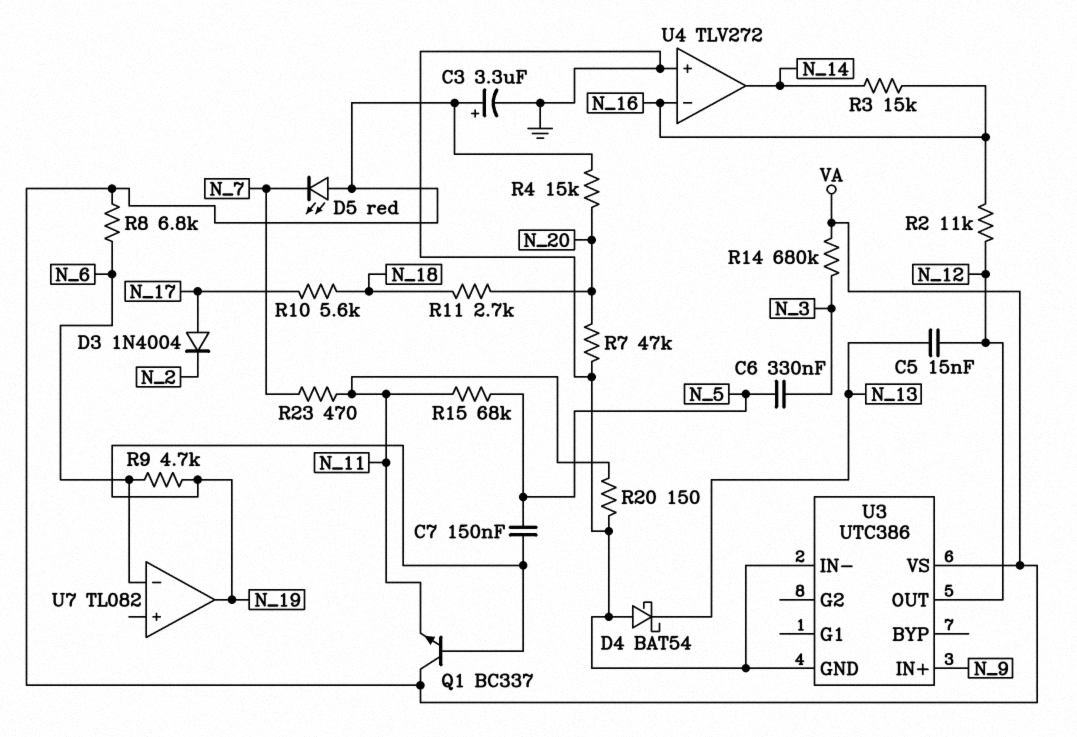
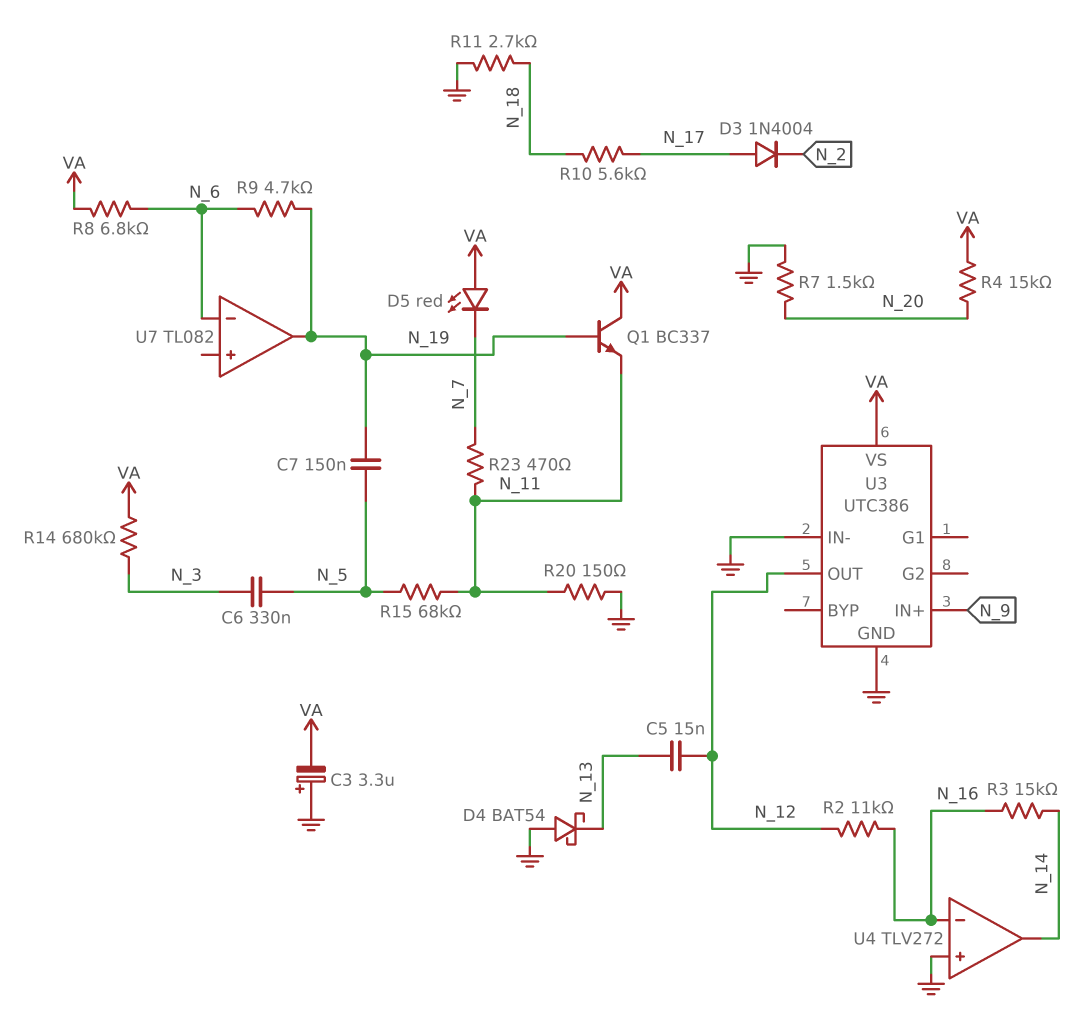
C3: 3.3uF (plus VA, minus GND) -> 3.3uF (plus GND, minus VA)
R7: 47k (GND, N_20) -> 1.5k (GND, N_20)
R11: 2.7k (N_18, N_20) -> 2.7k (GND, N_18)

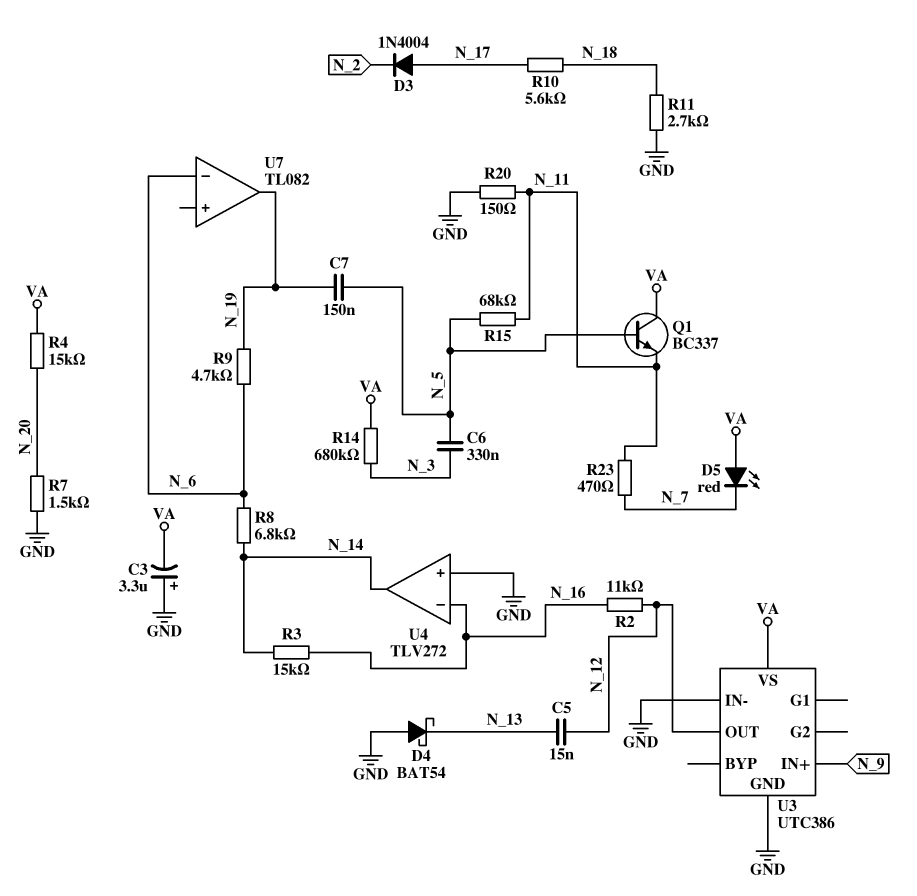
Q1: NPN BC337 (B N_19, C VA, E N_11) -> NPN BC337 (B N_5, C VA, E N_11)
R8: 6.8k (N_6, VA) -> 6.8k (N_6, N_14)

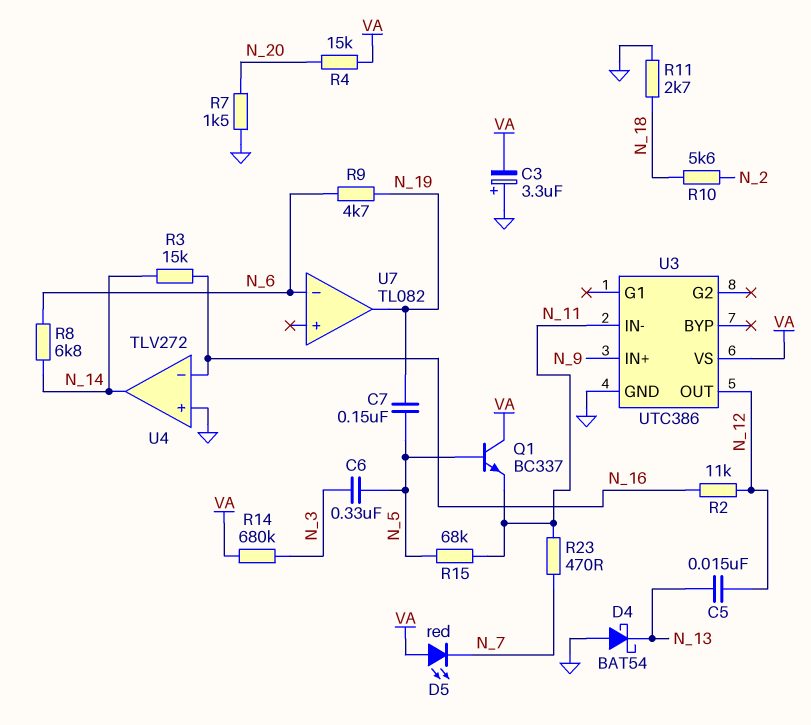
D3: diode 1N4004 (A N_17, K N_2) -> none
R10: 5.6k (N_17, N_18) -> 5.6k (N_2, N_18)
R20: 150 (GND, N_11) -> none
U3 pin IN-: GND -> N_11

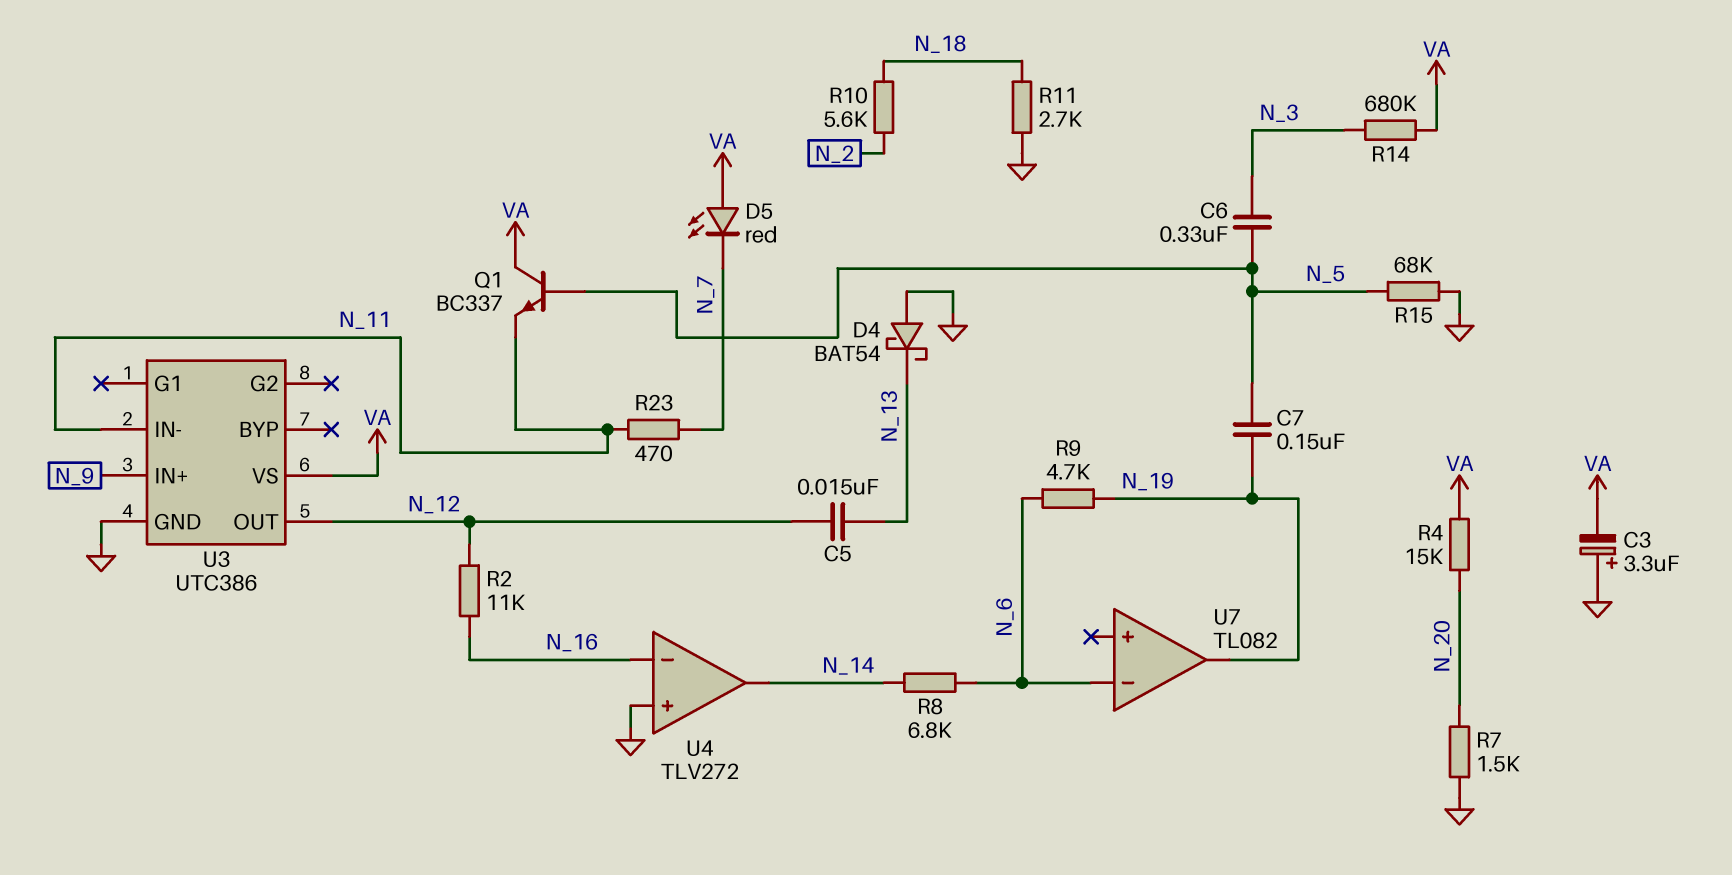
R3: 15k (N_14, N_16) -> none
R15: 68k (N_5, N_11) -> 68k (GND, N_5)

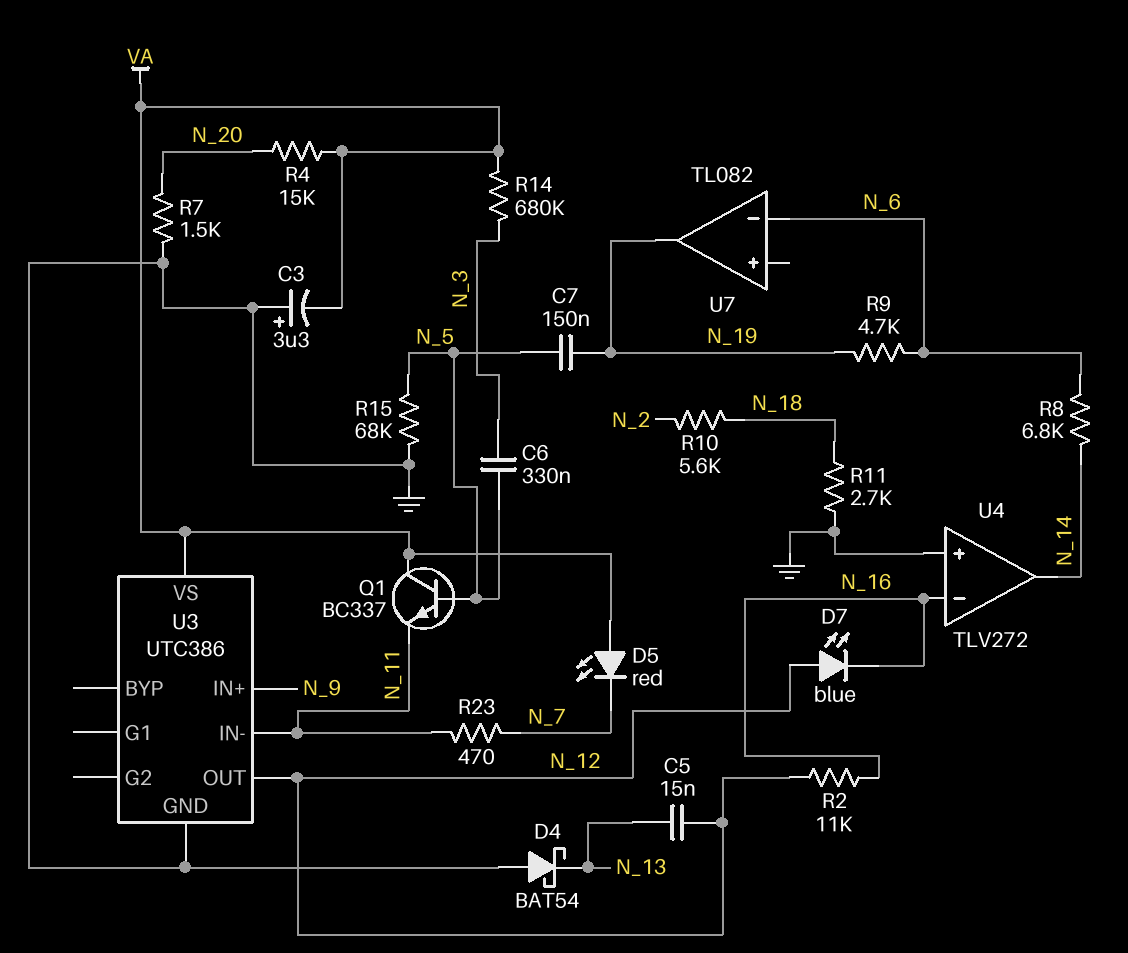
D7: none -> LED blue (A N_12, K N_16)

